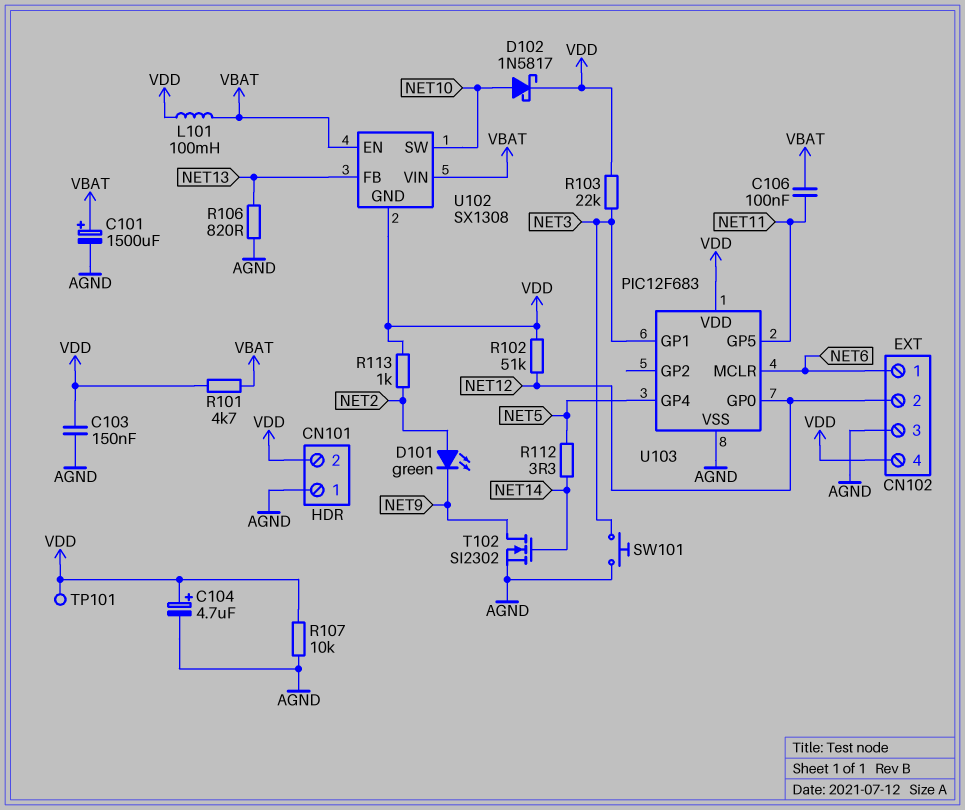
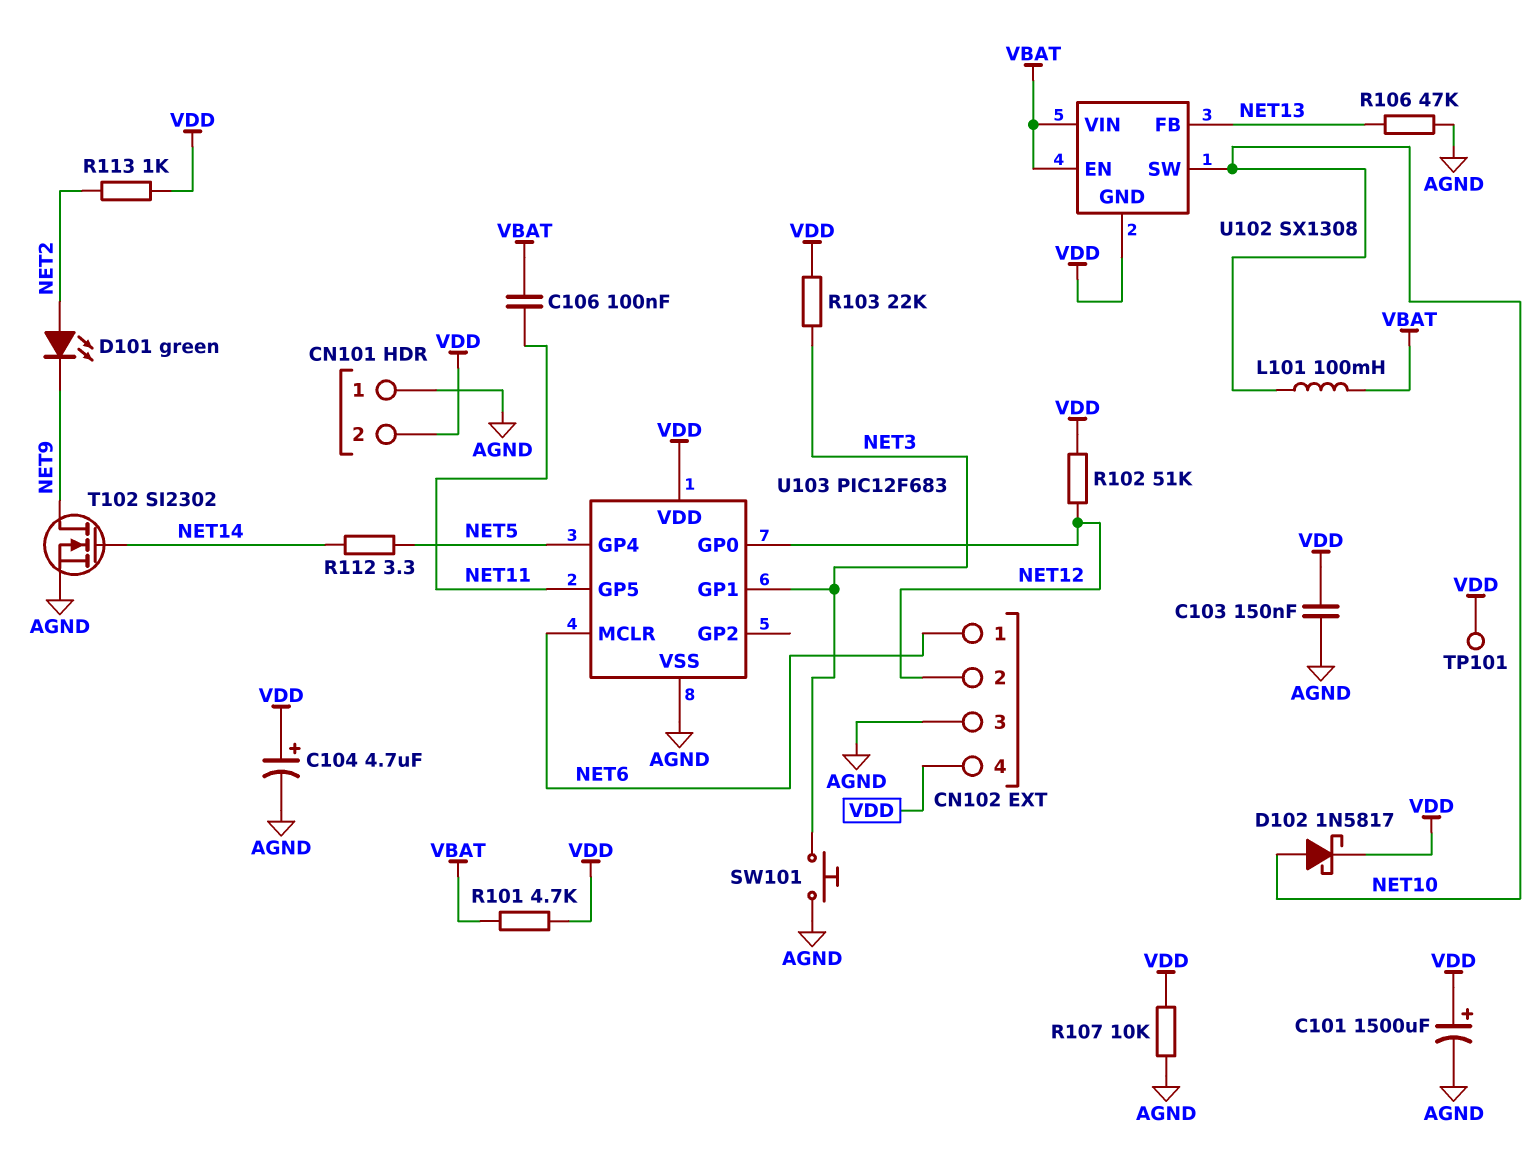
C101: 1500uF (plus VBAT, minus AGND) -> 1500uF (plus VDD, minus AGND)
L101: 100mH (VBAT, VDD) -> 100mH (NET10, VBAT)
R106: 820 (AGND, NET13) -> 47k (AGND, NET13)

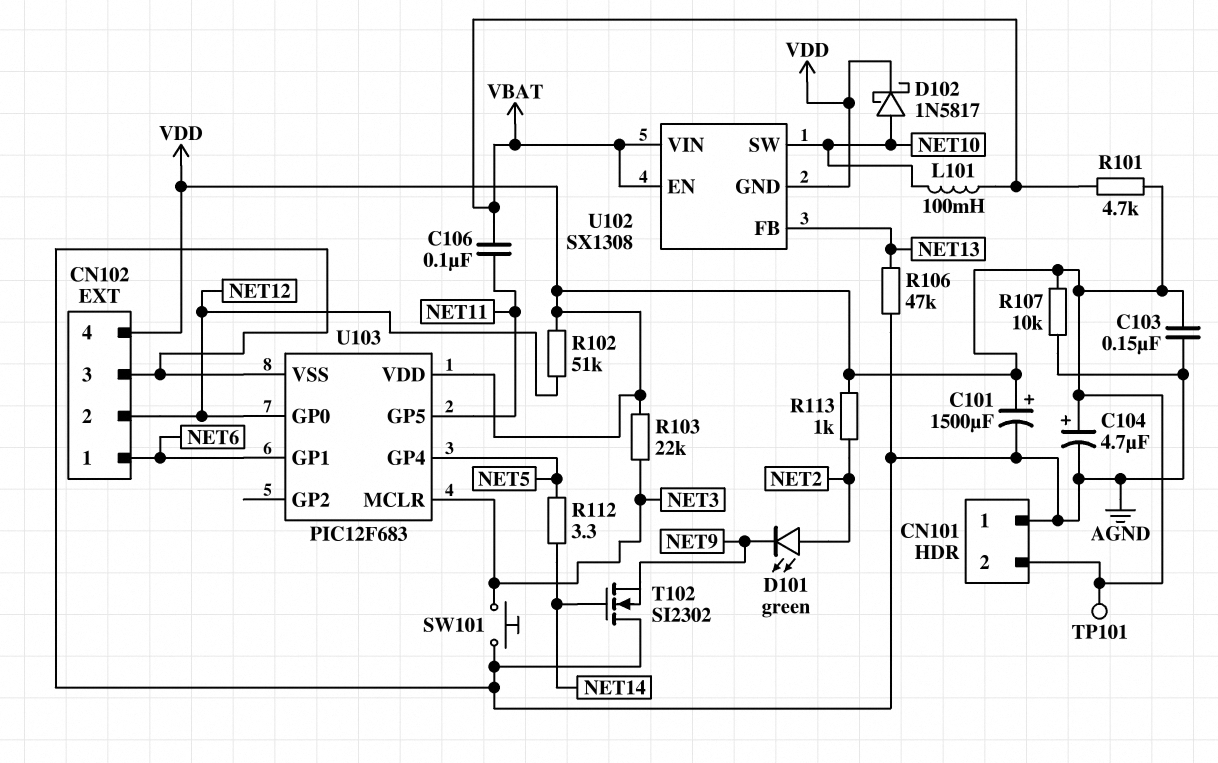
T102: NMOS SI2302 (G NET14, D NET9, S AGND) -> NMOS SI2302 (G NET14, D AGND, S NET9)
U103 pin GP1: NET3 -> NET6
U103 pin MCLR: NET6 -> NET3

